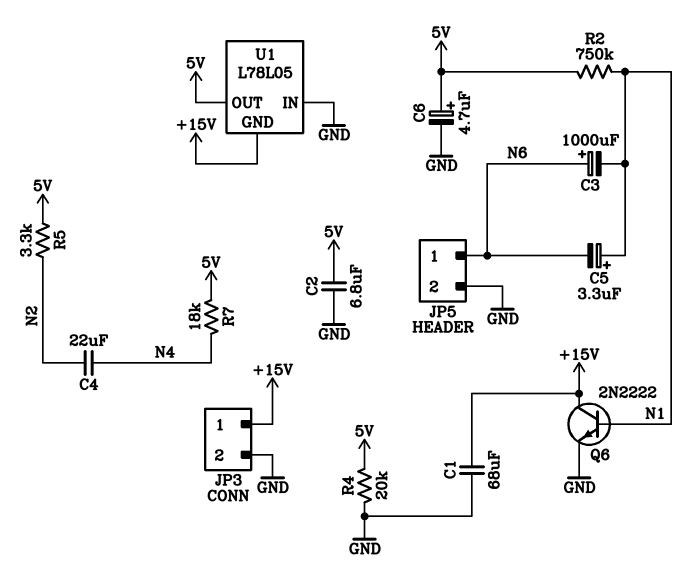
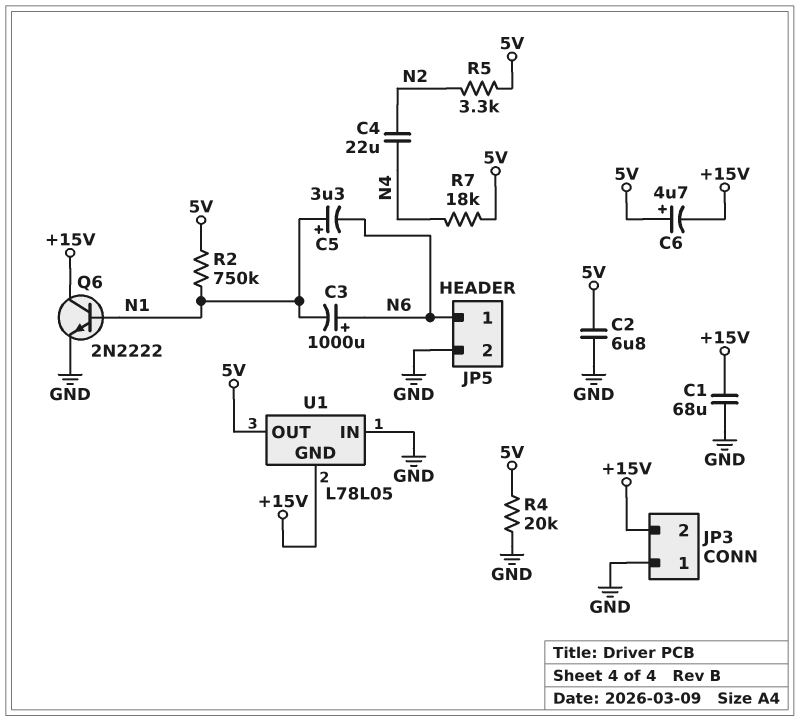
C6: 4.7uF (plus 5V, minus GND) -> 4.7uF (plus 5V, minus +15V)
JP3 pin 1: +15V -> GND
JP3 pin 2: GND -> +15V

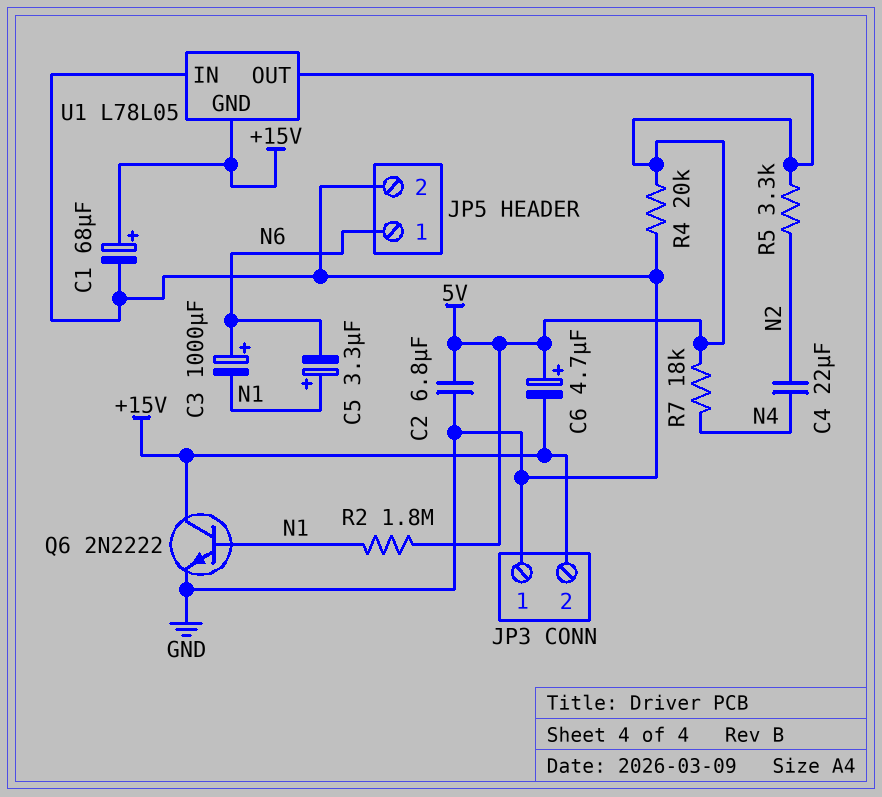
C1: 68uF (+15V, GND) -> 68uF (plus +15V, minus GND)
R2: 750k (5V, N1) -> 1.8M (5V, N1)

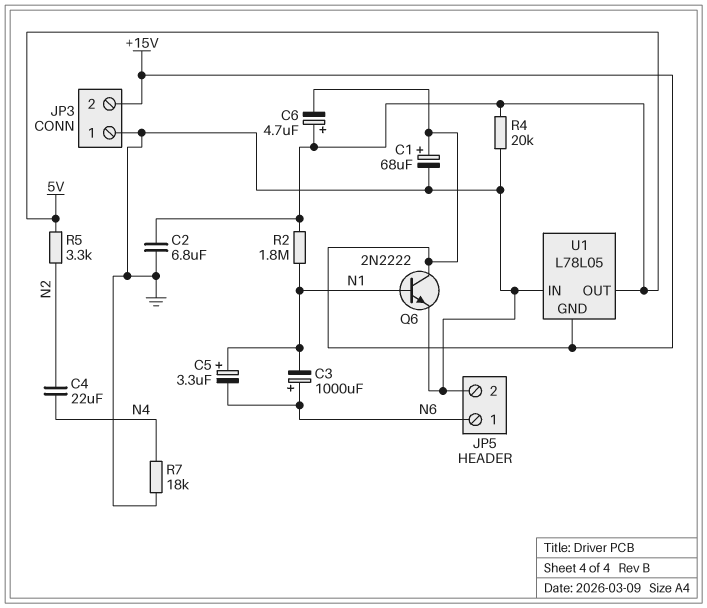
R7: 18k (5V, N4) -> 18k (GND, N4)

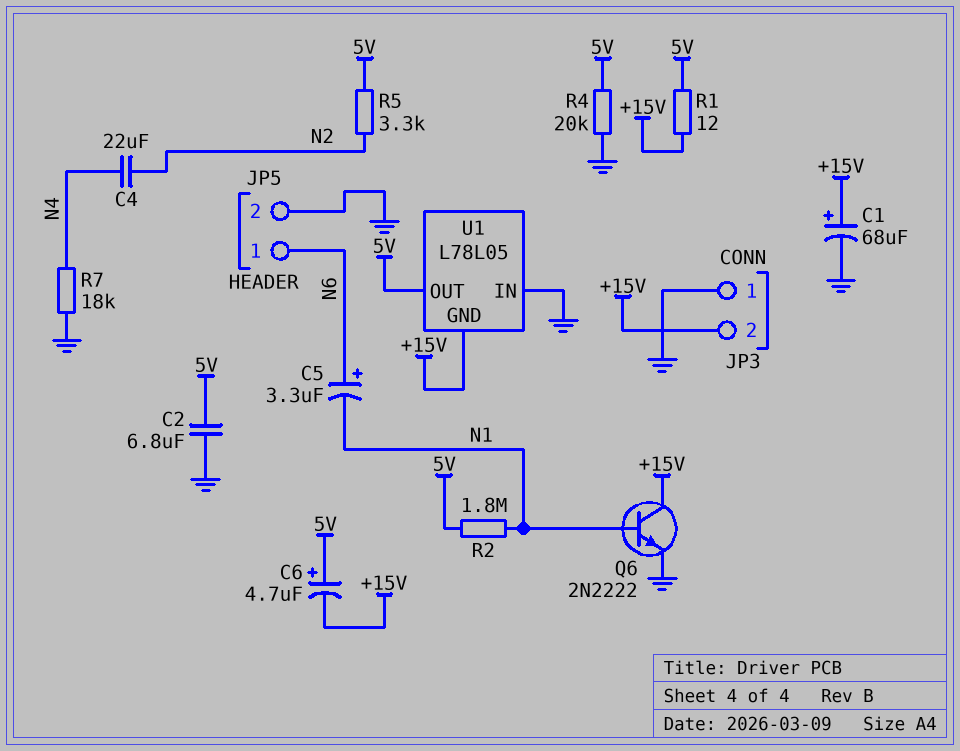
C3: 1000uF (plus N6, minus N1) -> none
C5: 3.3uF (plus N1, minus N6) -> 3.3uF (plus N6, minus N1)
R1: none -> 12 (+15V, 5V)

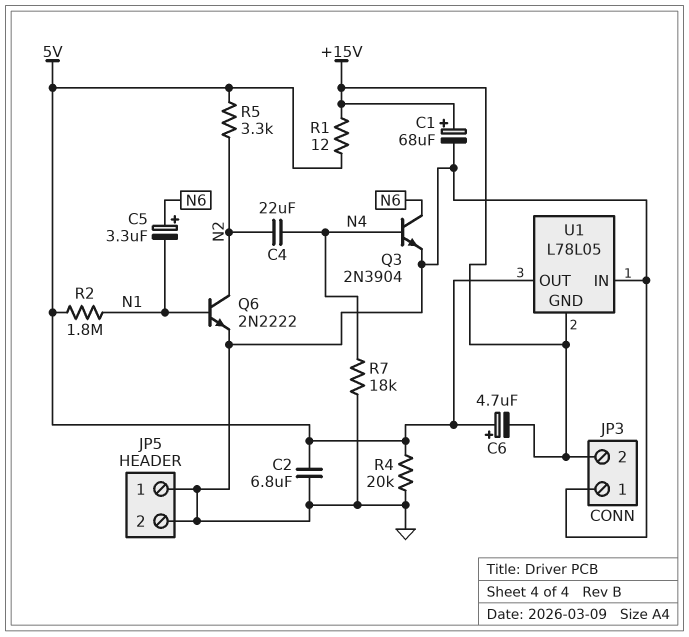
JP5 pin 1: N6 -> GND
Q3: none -> NPN 2N3904 (B N4, C N6, E GND)
Q6: NPN 2N2222 (B N1, C +15V, E GND) -> NPN 2N2222 (B N1, C N2, E GND)

